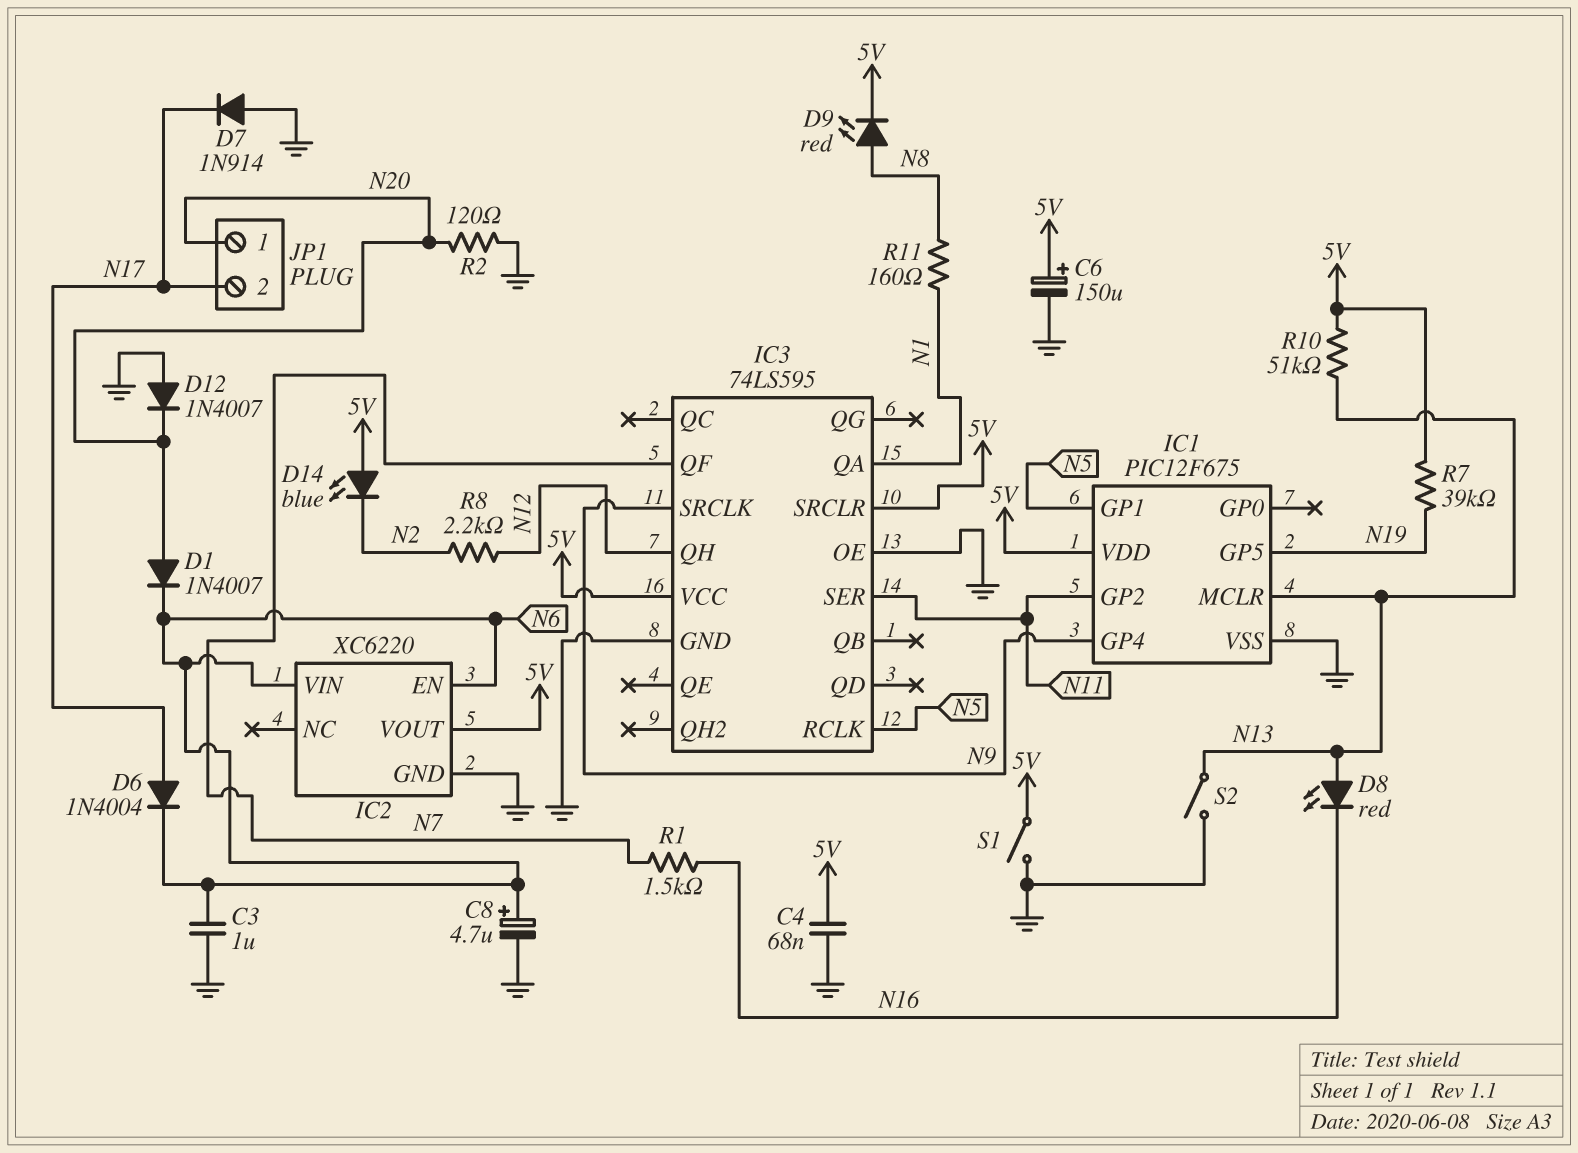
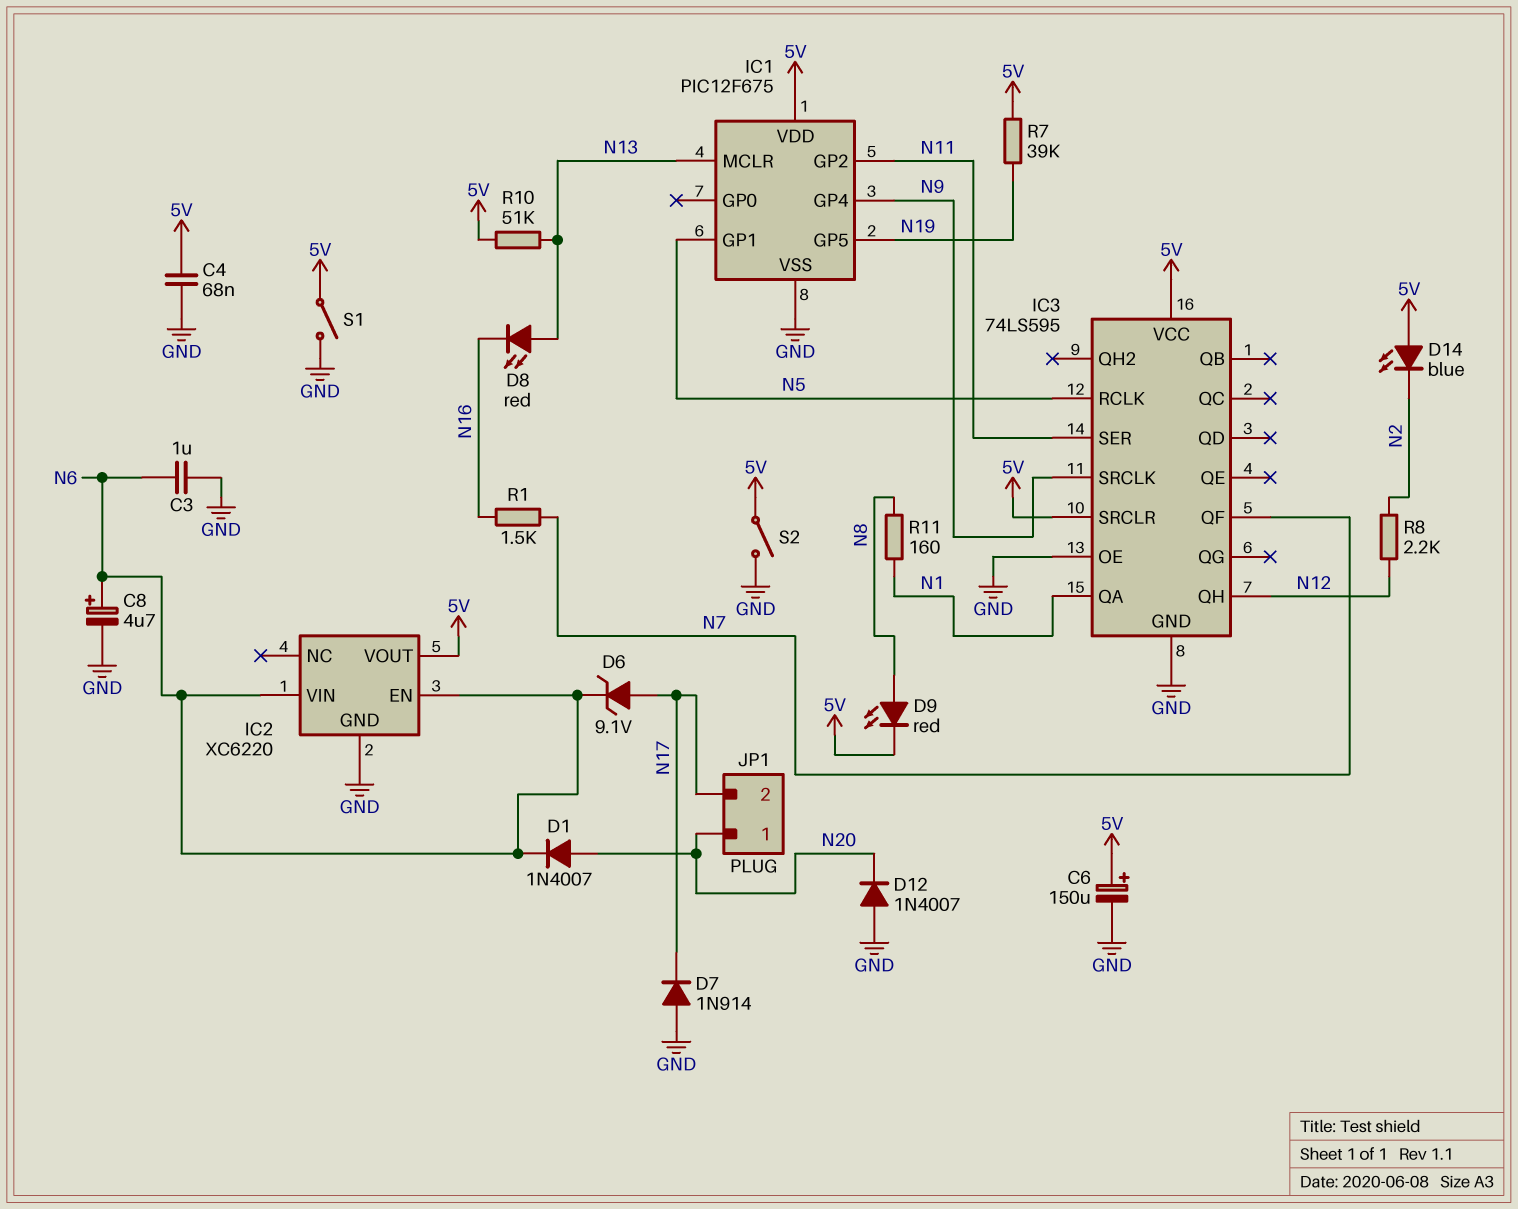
D6: diode 1N4004 (A N17, K N6) -> zener 9.1V (A N17, K N6)
R2: 120 (GND, N20) -> none
S2: switch (GND, N13) -> switch (5V, GND)

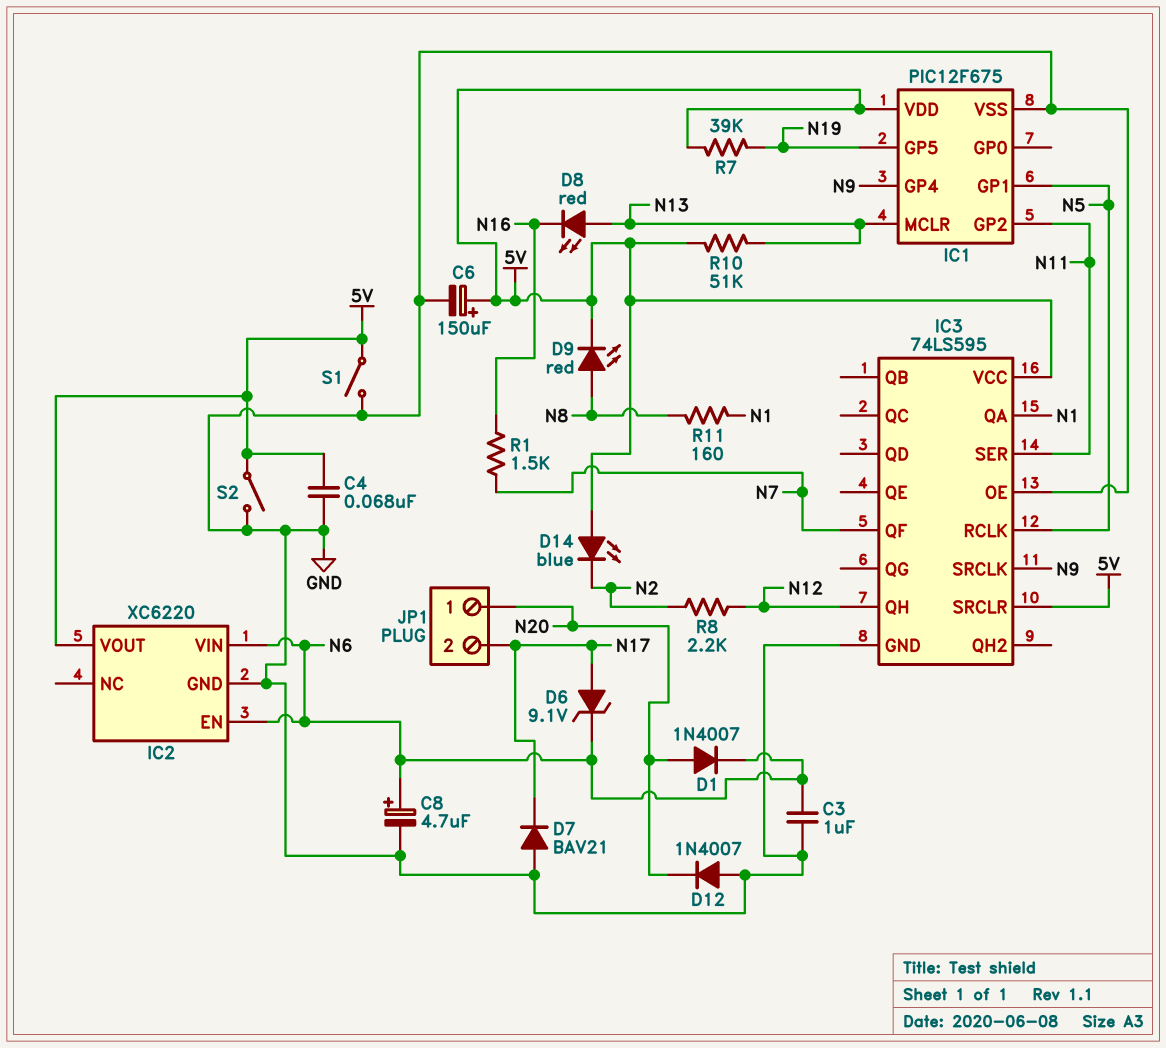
D7: diode 1N914 (A GND, K N17) -> diode BAV21 (A GND, K N17)

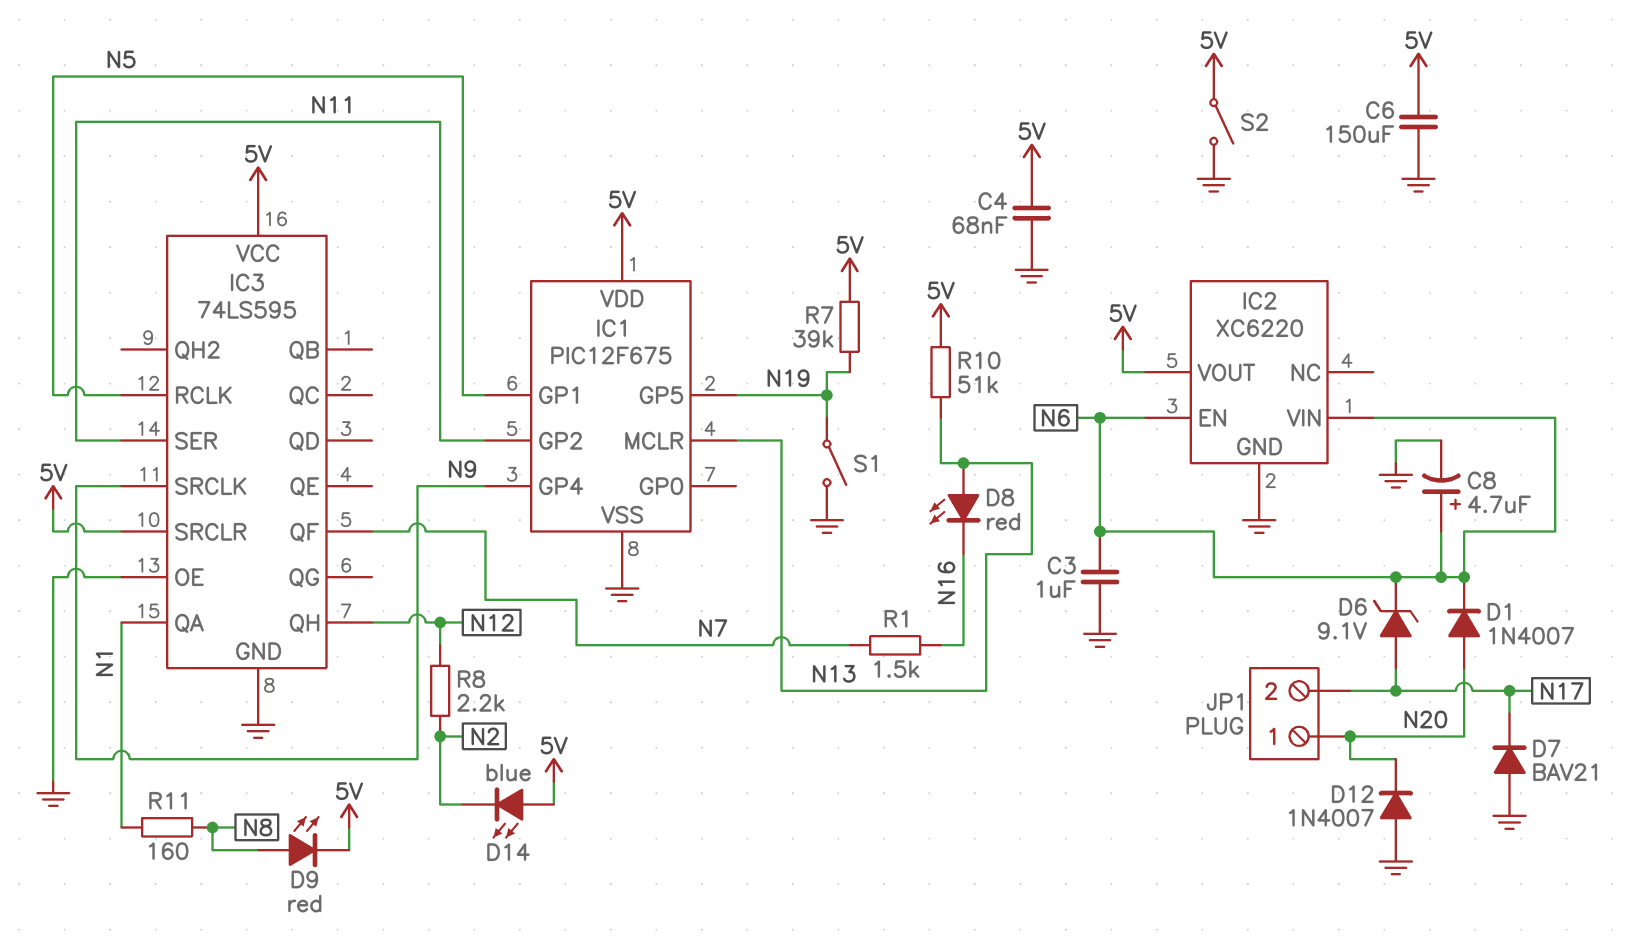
C6: 150uF (plus 5V, minus GND) -> 150uF (5V, GND)
S1: switch (5V, GND) -> switch (GND, N19)

